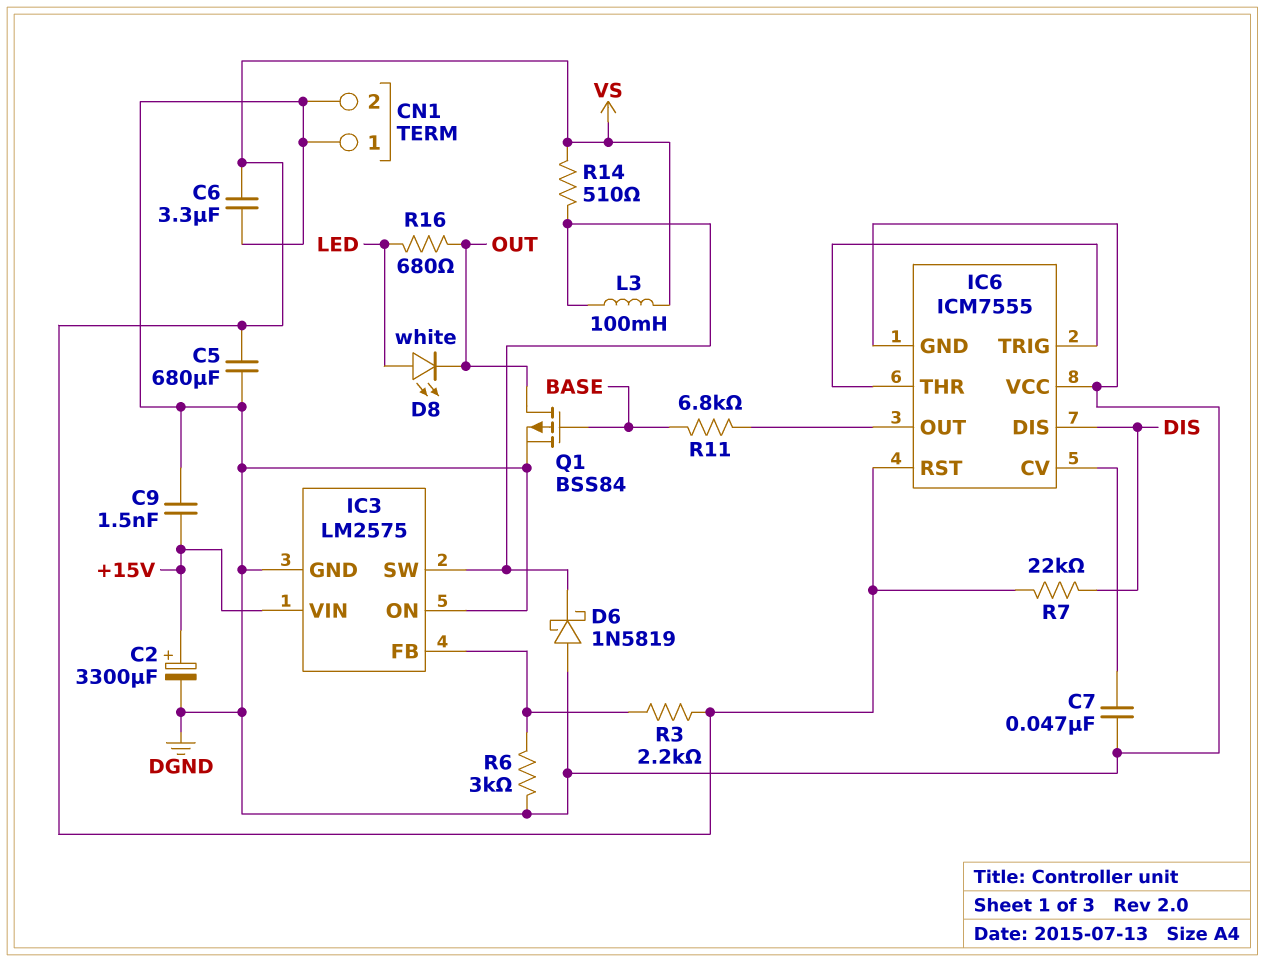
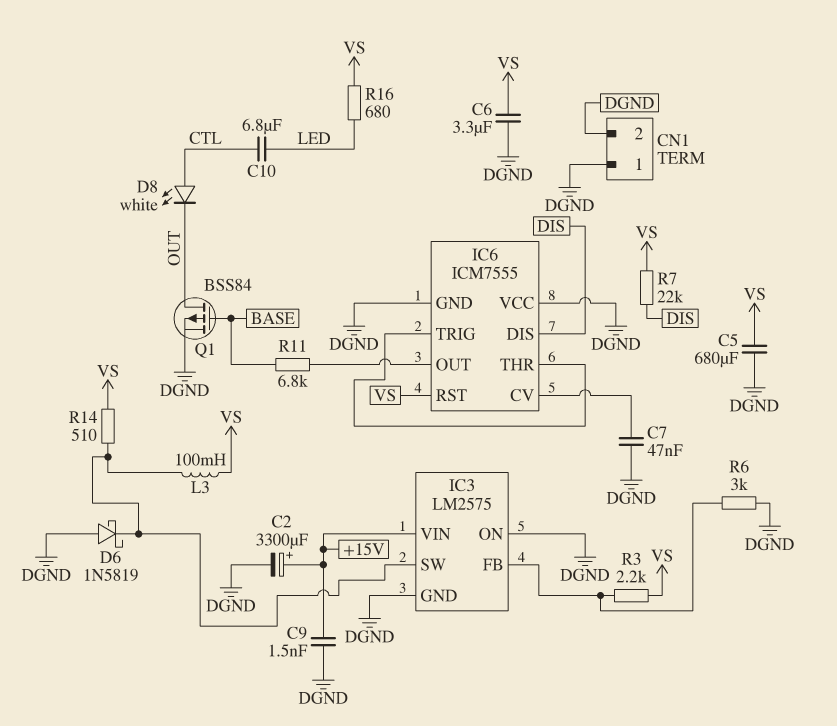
C10: none -> 6.8uF (CTL, LED)
D8: LED white (A LED, K OUT) -> LED white (A CTL, K OUT)
R16: 680 (LED, OUT) -> 680 (LED, VS)

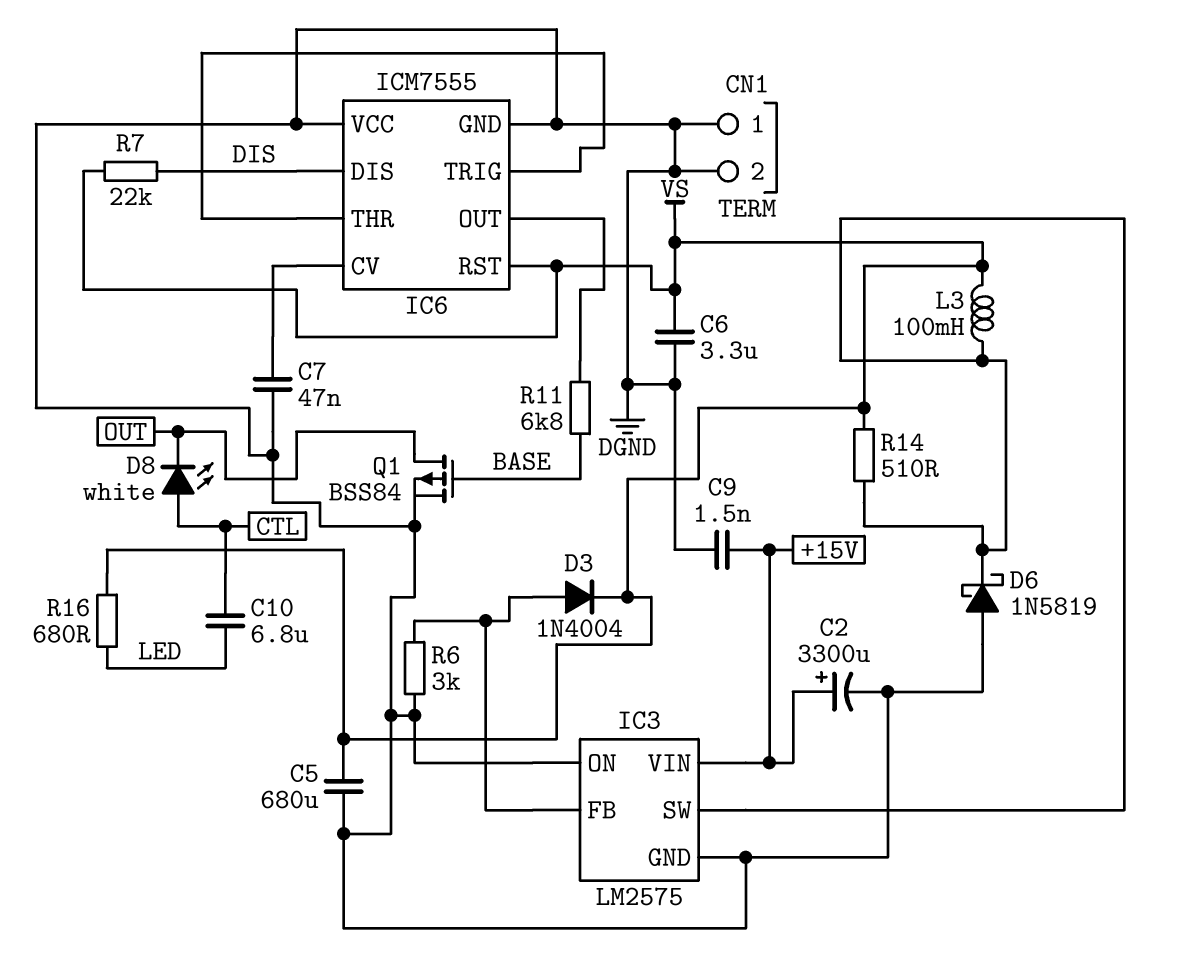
D3: none -> diode 1N4004 (A IC3/FB, K VS)
R3: 2.2k (IC3/FB, VS) -> none

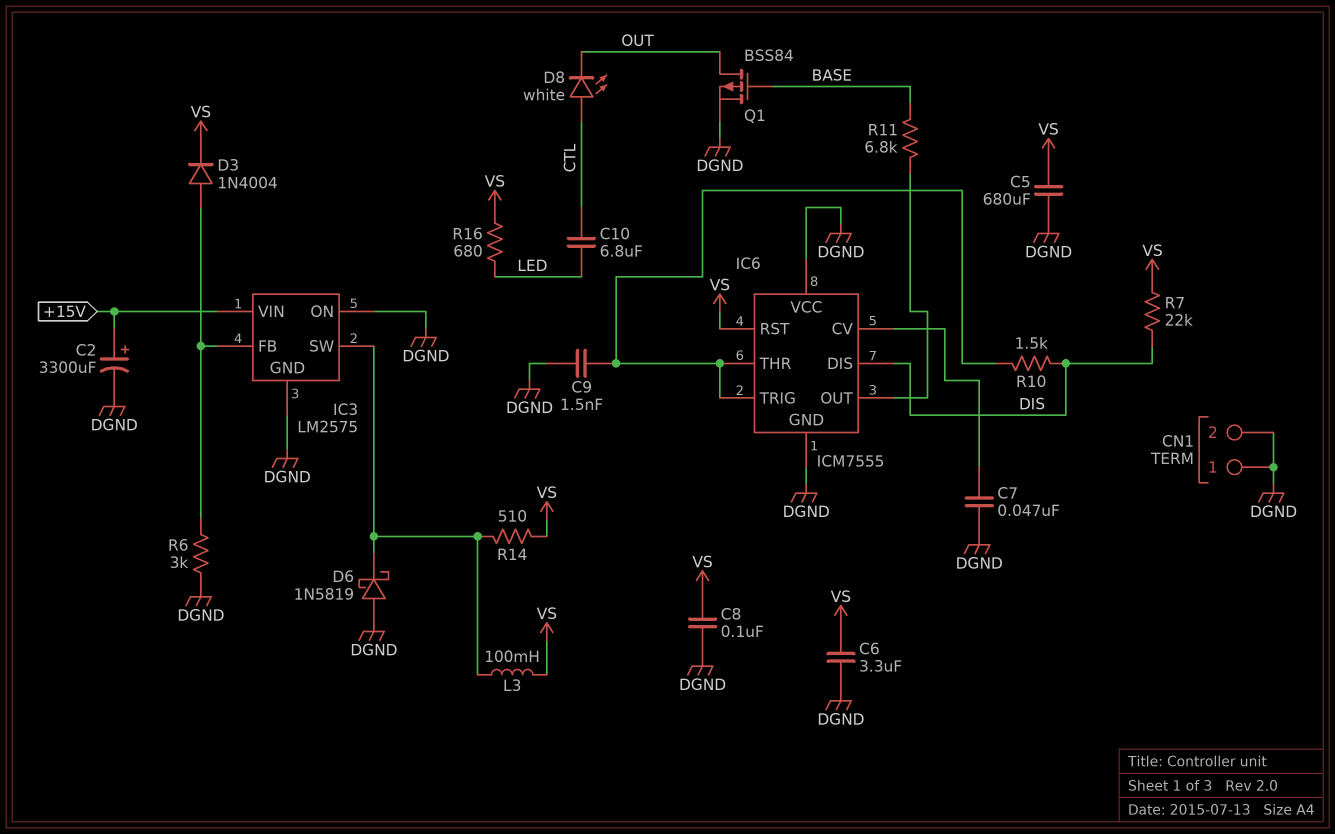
C8: none -> 100nF (DGND, VS)
C9: 1.5nF (+15V, DGND) -> 1.5nF (DGND, IC6/THR)
R10: none -> 1.5k (DIS, IC6/THR)

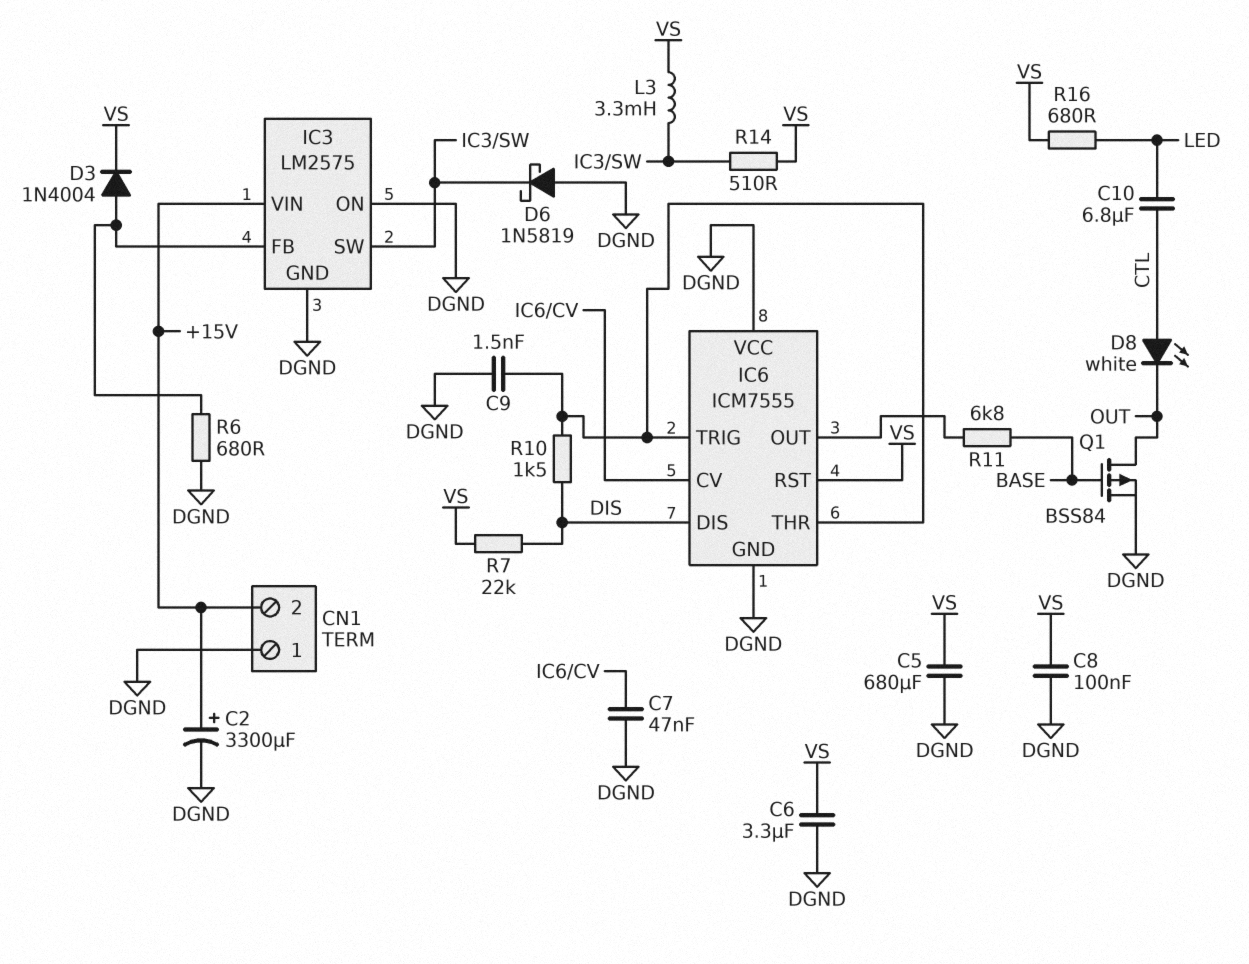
CN1 pin 2: DGND -> +15V
L3: 100mH (IC3/SW, VS) -> 3.3mH (IC3/SW, VS)
R6: 3k (DGND, IC3/FB) -> 680 (DGND, IC3/FB)

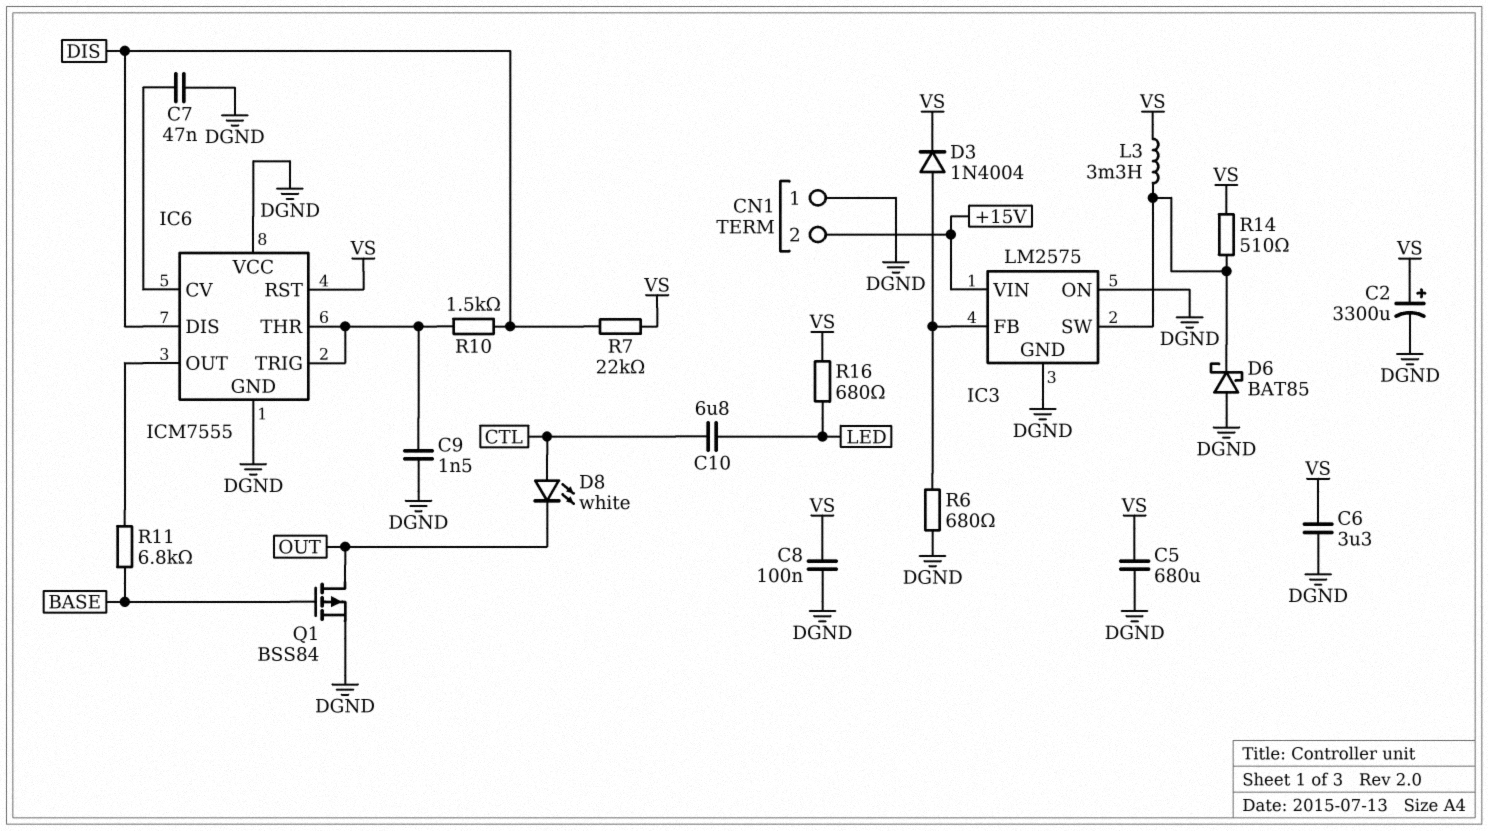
C2: 3300uF (plus +15V, minus DGND) -> 3300uF (plus VS, minus DGND)
D6: schottky 1N5819 (A DGND, K IC3/SW) -> schottky BAT85 (A DGND, K IC3/SW)

